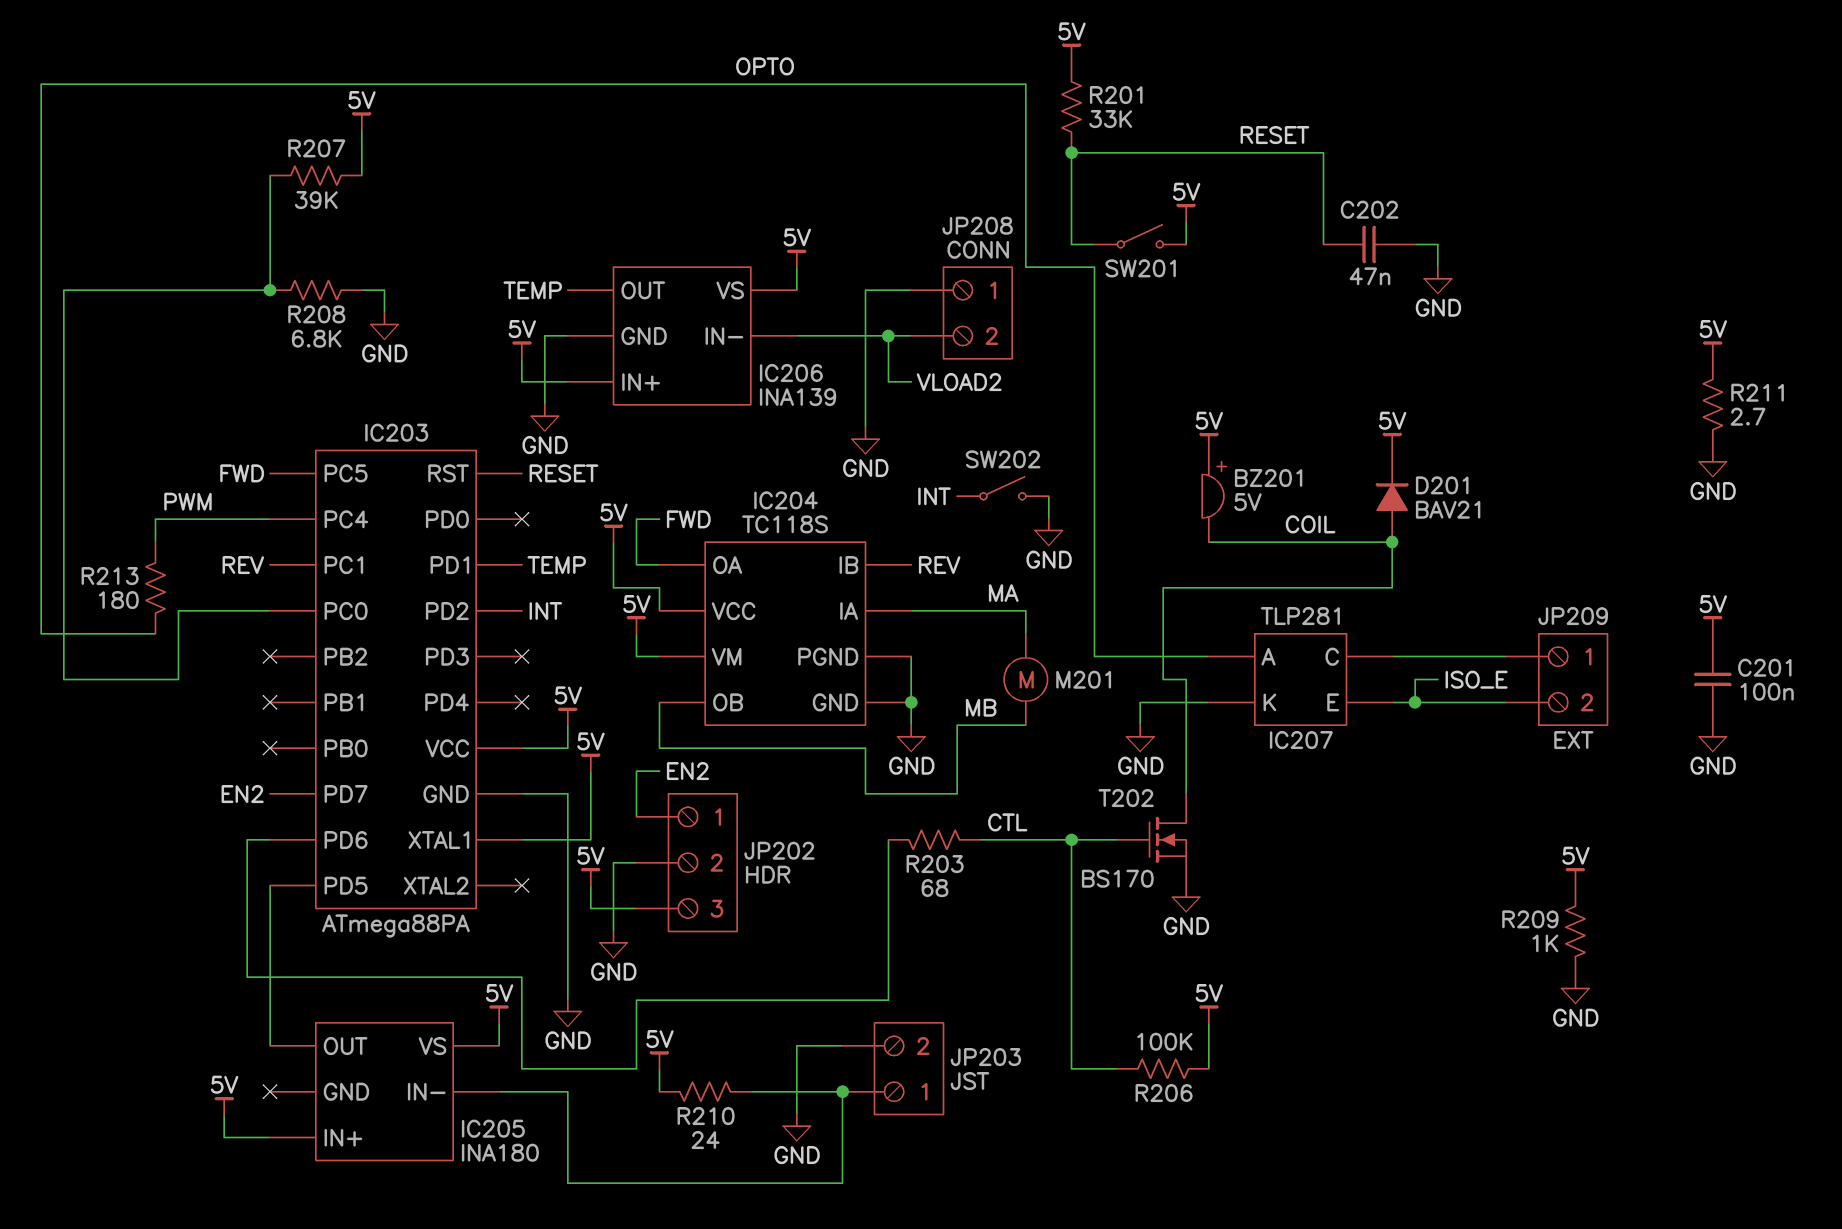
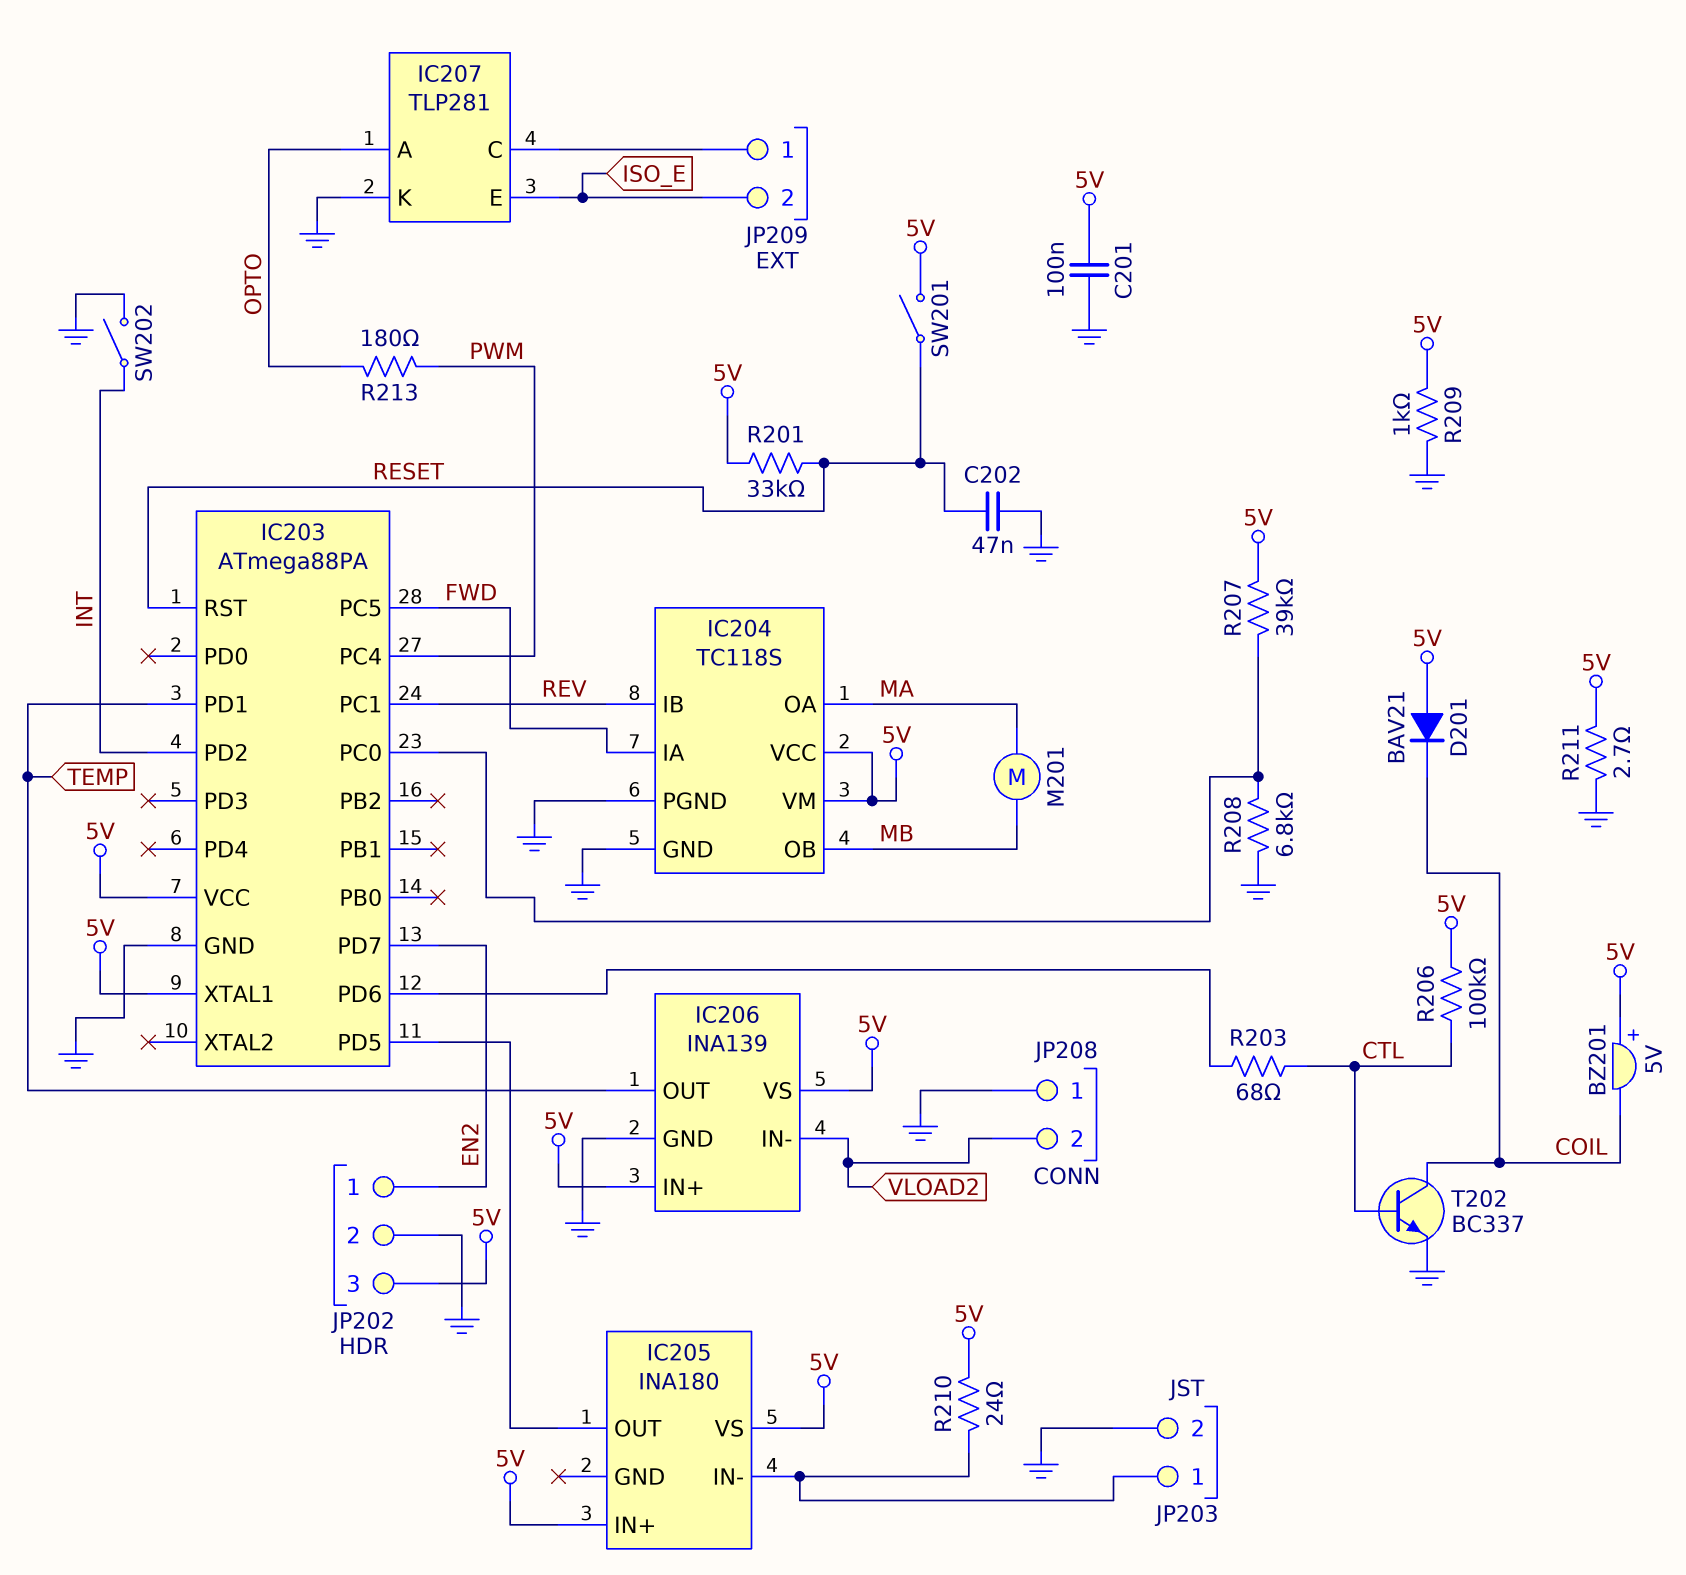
D201: diode BAV21 (A COIL, K 5V) -> diode BAV21 (A 5V, K COIL)
IC204 pin IA: MA -> FWD
IC204 pin OA: FWD -> MA
T202: NMOS BS170 (G CTL, D COIL, S GND) -> NPN BC337 (B CTL, C COIL, E GND)

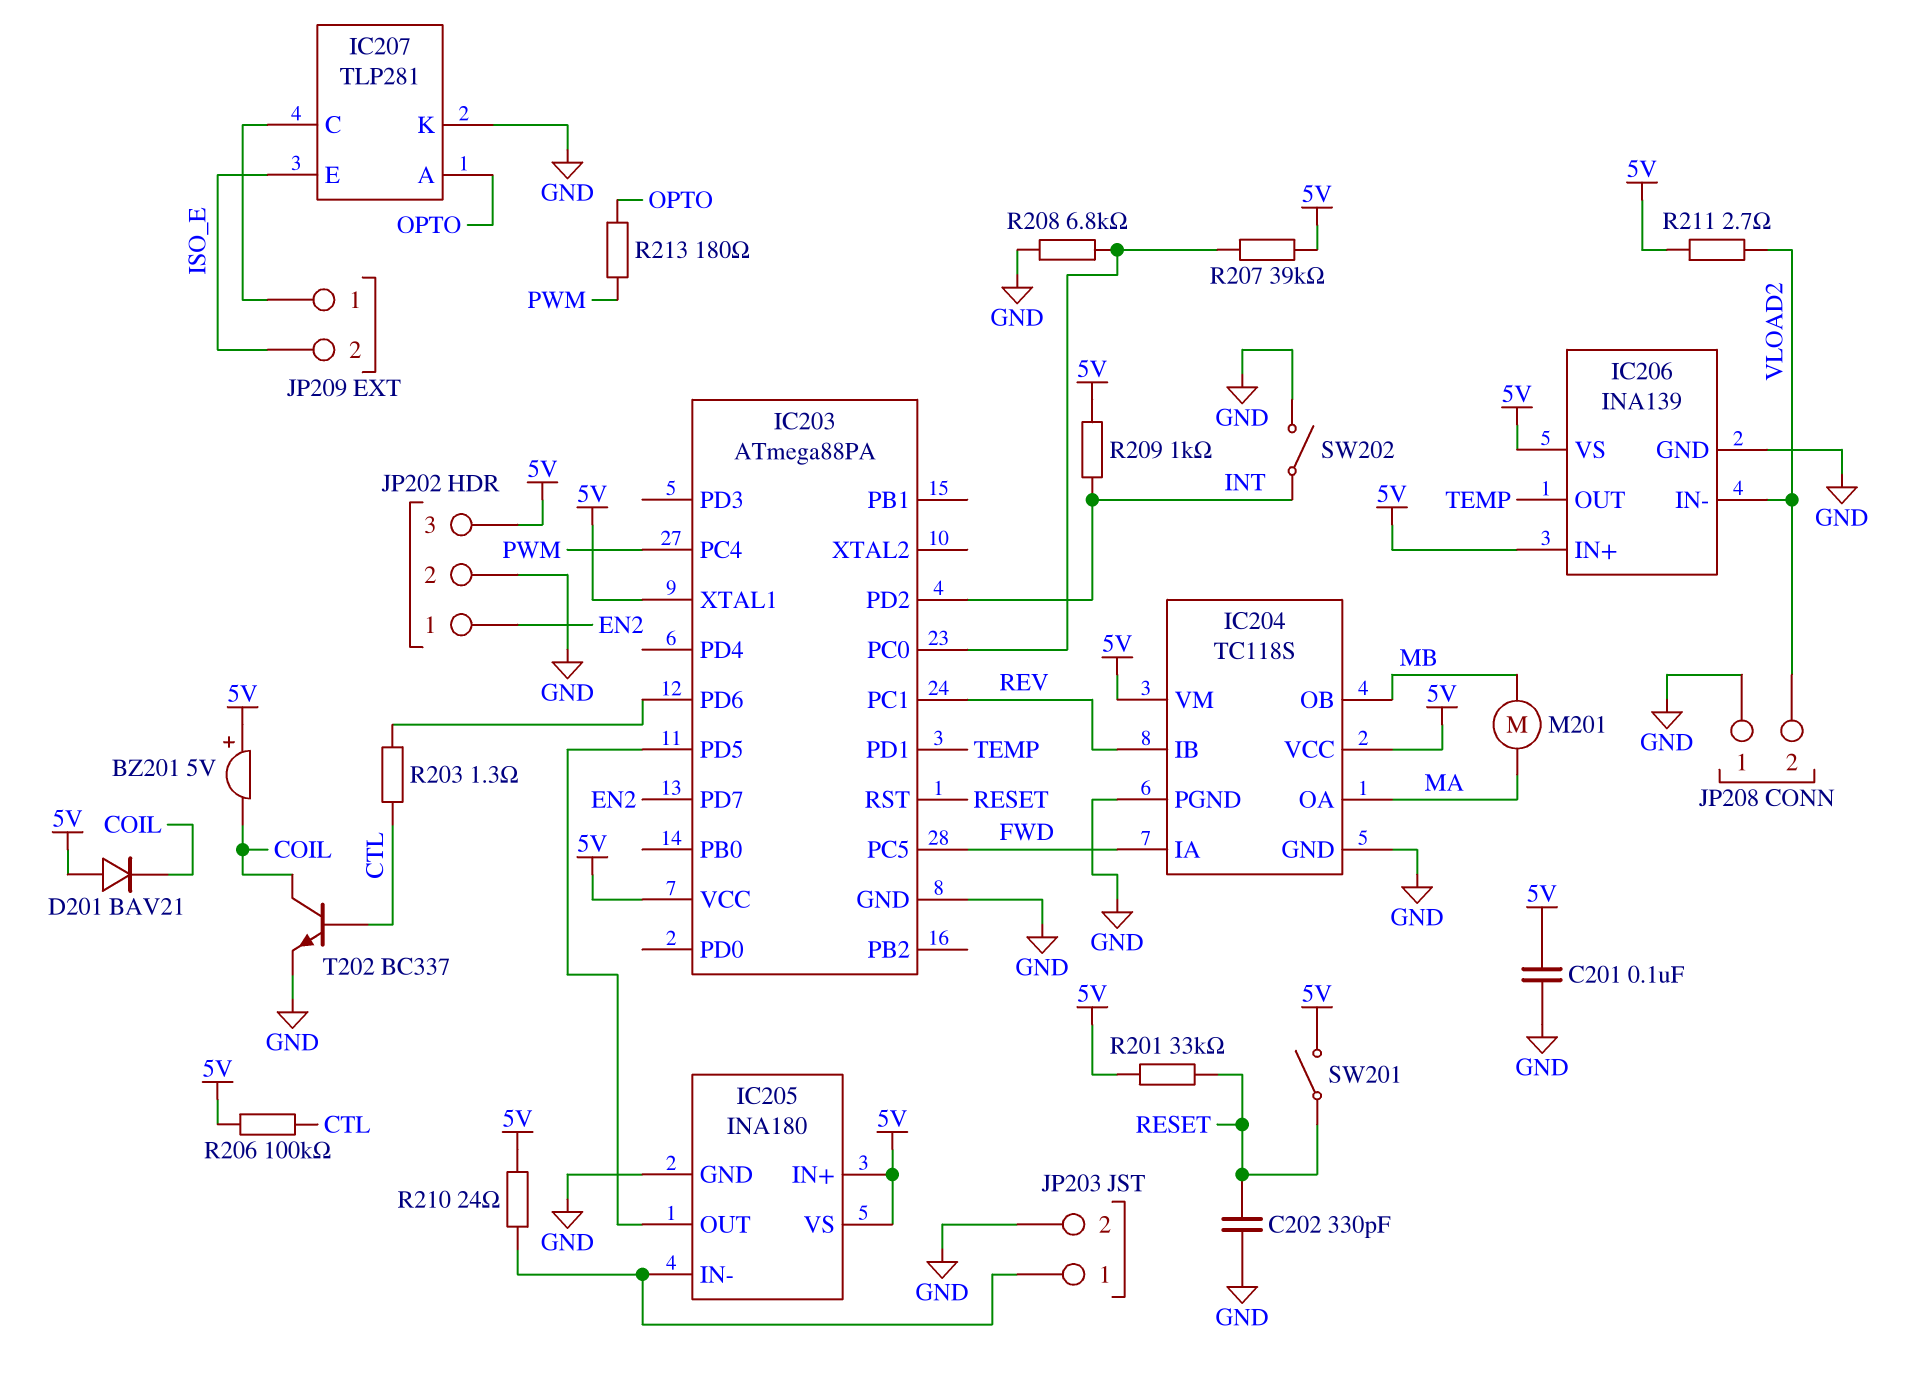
C202: 47nF (GND, RESET) -> 330pF (GND, RESET)
IC205 pin GND: none -> GND
R203: 68 (CTL, IC203/PD6) -> 1.3 (CTL, IC203/PD6)
R209: 1k (5V, GND) -> 1k (5V, INT)
R211: 2.7 (5V, GND) -> 2.7 (5V, VLOAD2)

